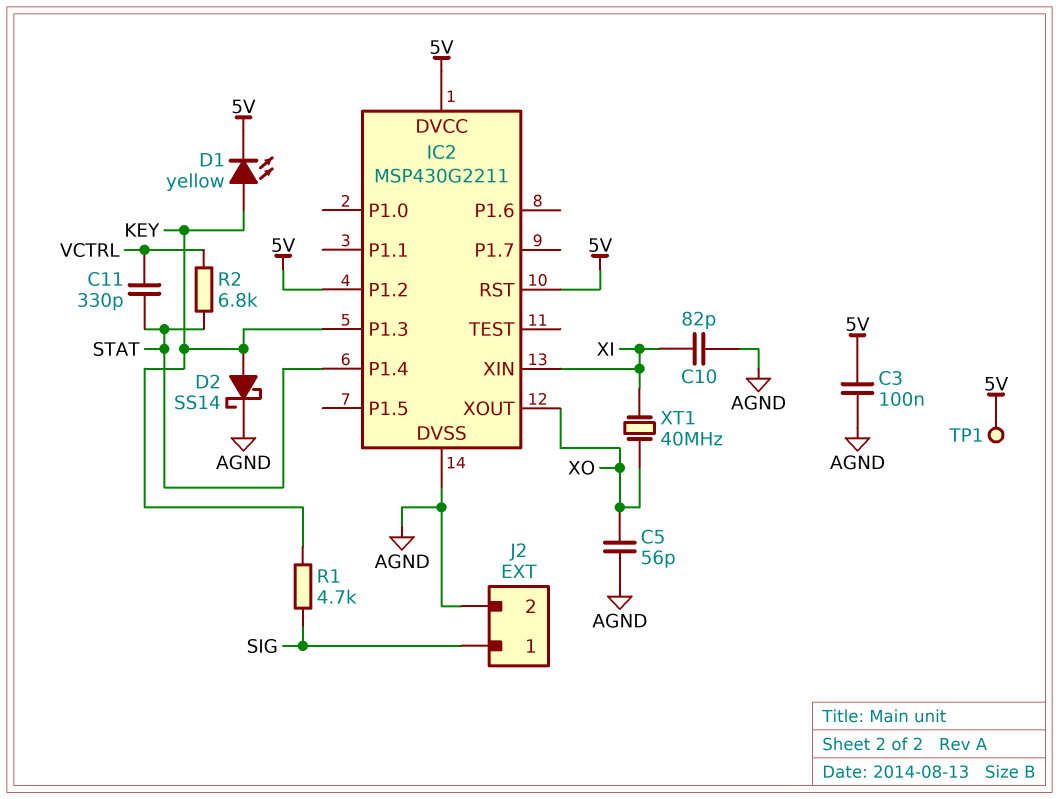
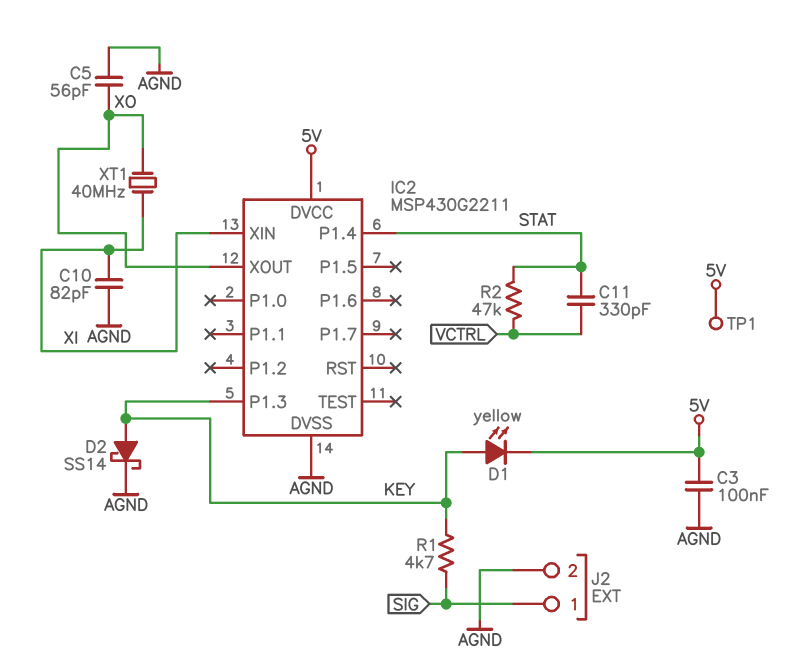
IC2 pin P1.2: 5V -> none
IC2 pin RST: 5V -> none
R2: 6.8k (STAT, VCTRL) -> 47k (STAT, VCTRL)

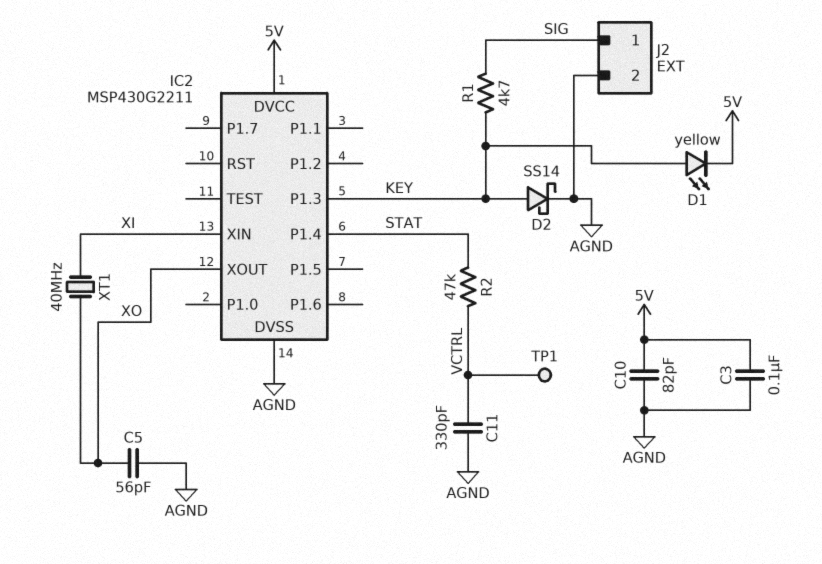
C10: 82pF (AGND, XI) -> 82pF (5V, AGND)
C11: 330pF (STAT, VCTRL) -> 330pF (AGND, VCTRL)
TP1: test point (5V) -> test point (VCTRL)

